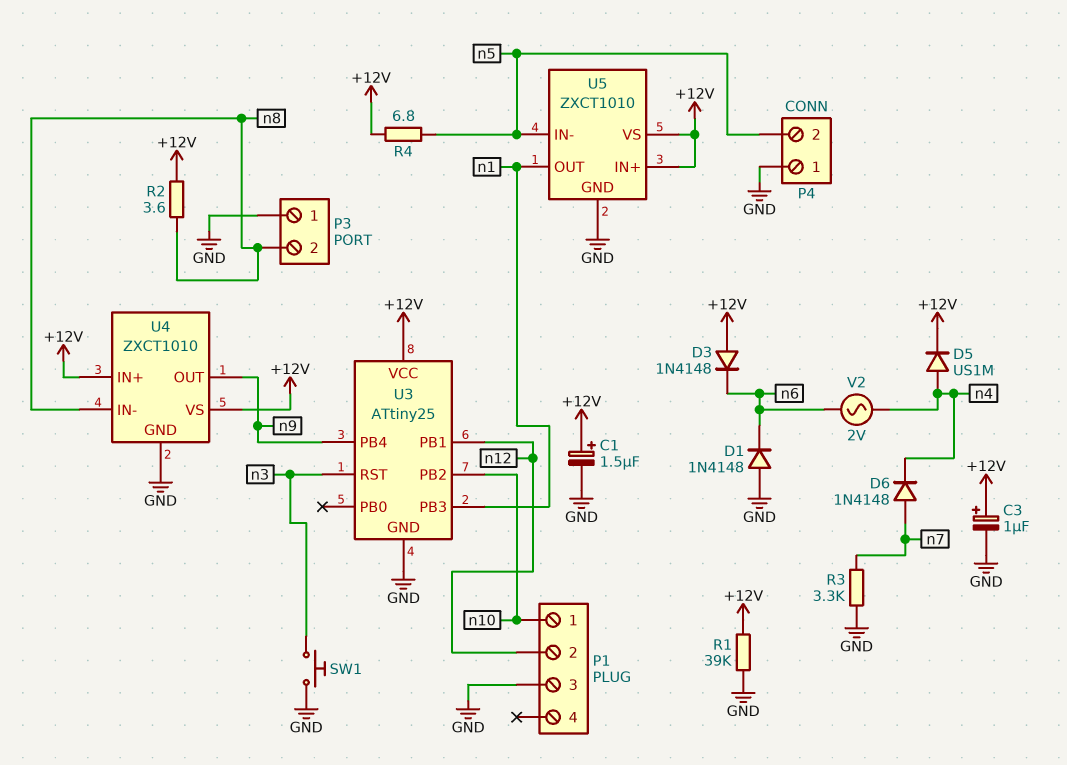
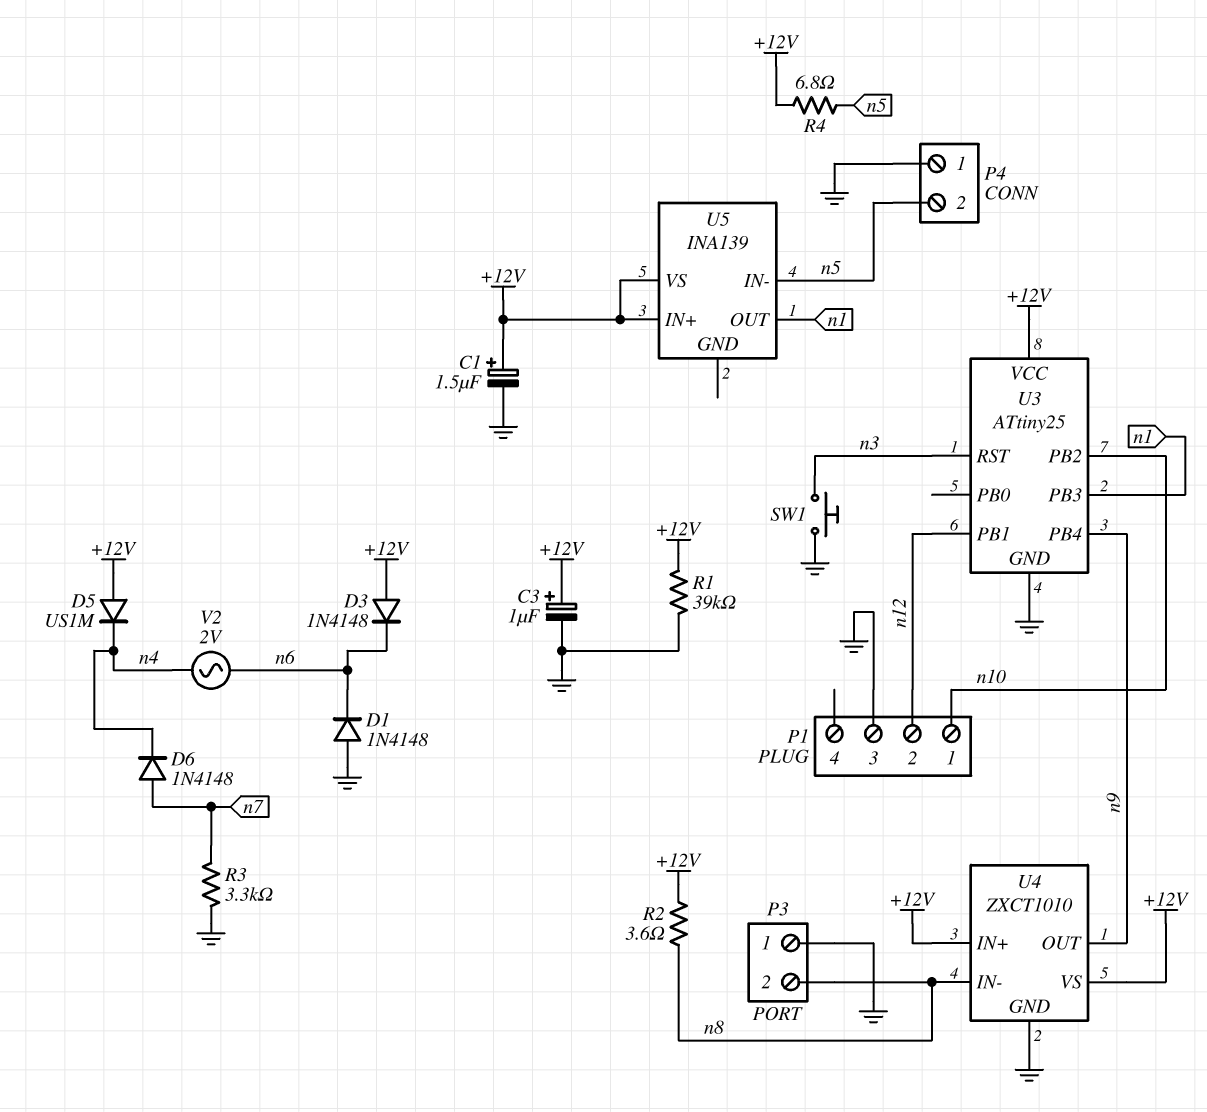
D5: diode US1M (A n4, K +12V) -> diode US1M (A +12V, K n4)
U5: ZXCT1010 -> INA139
U5 pin GND: GND -> none

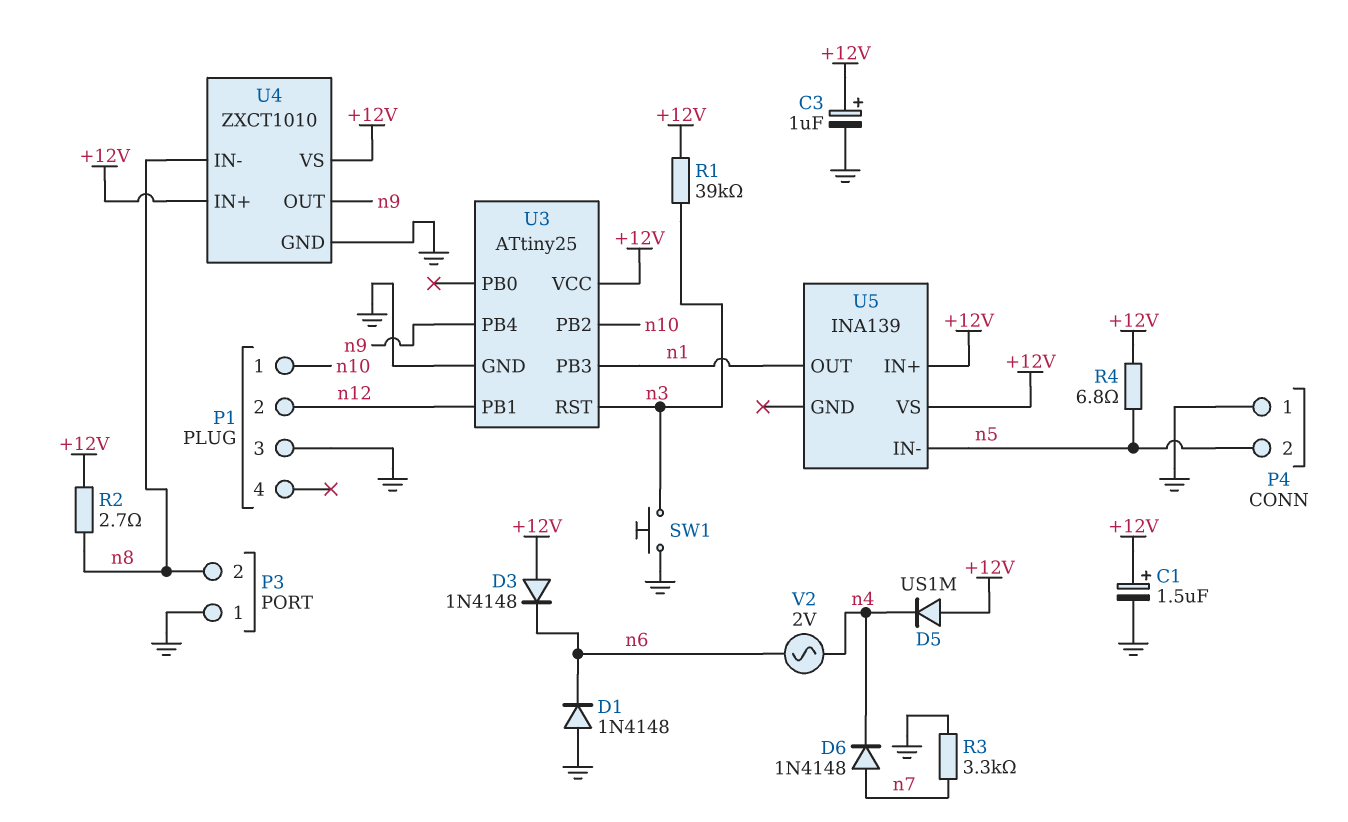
R1: 39k (+12V, GND) -> 39k (+12V, n3)
R2: 3.6 (+12V, n8) -> 2.7 (+12V, n8)

